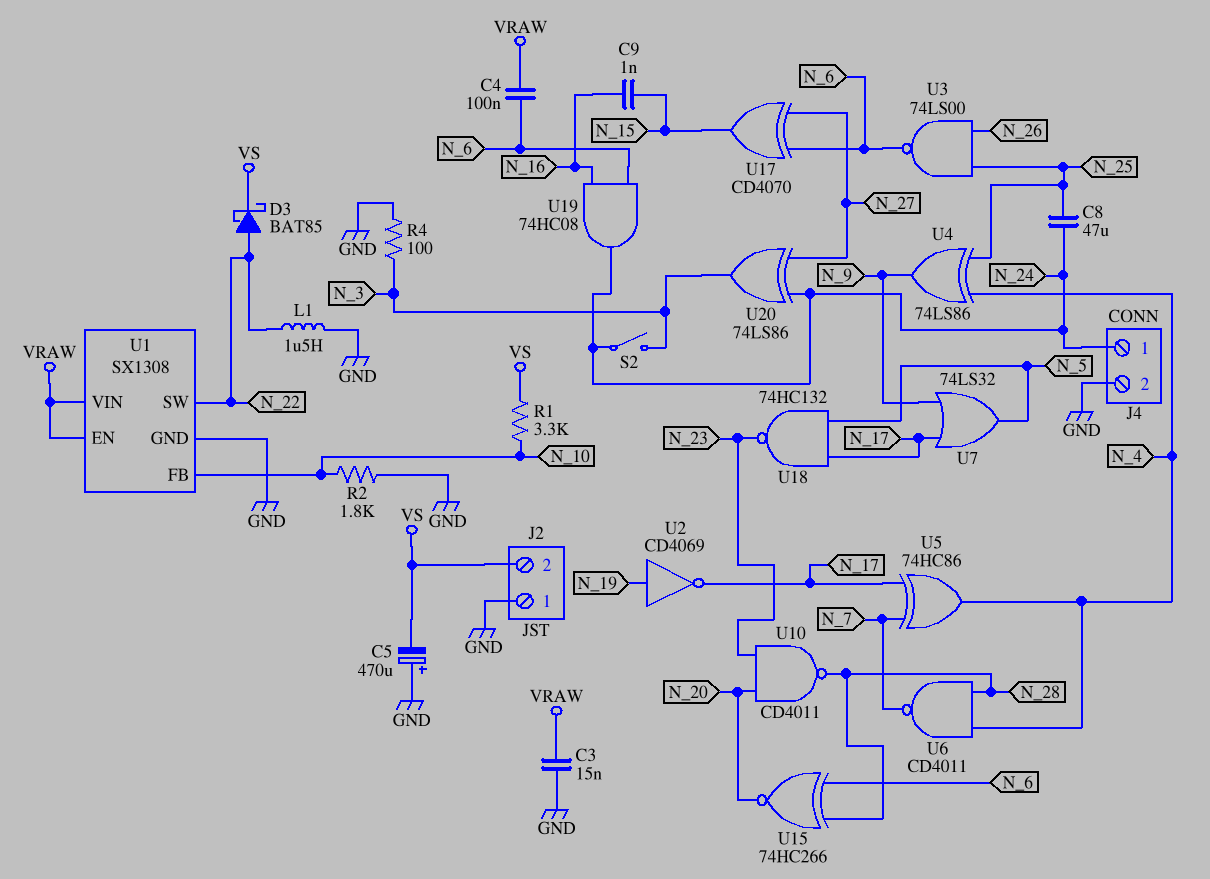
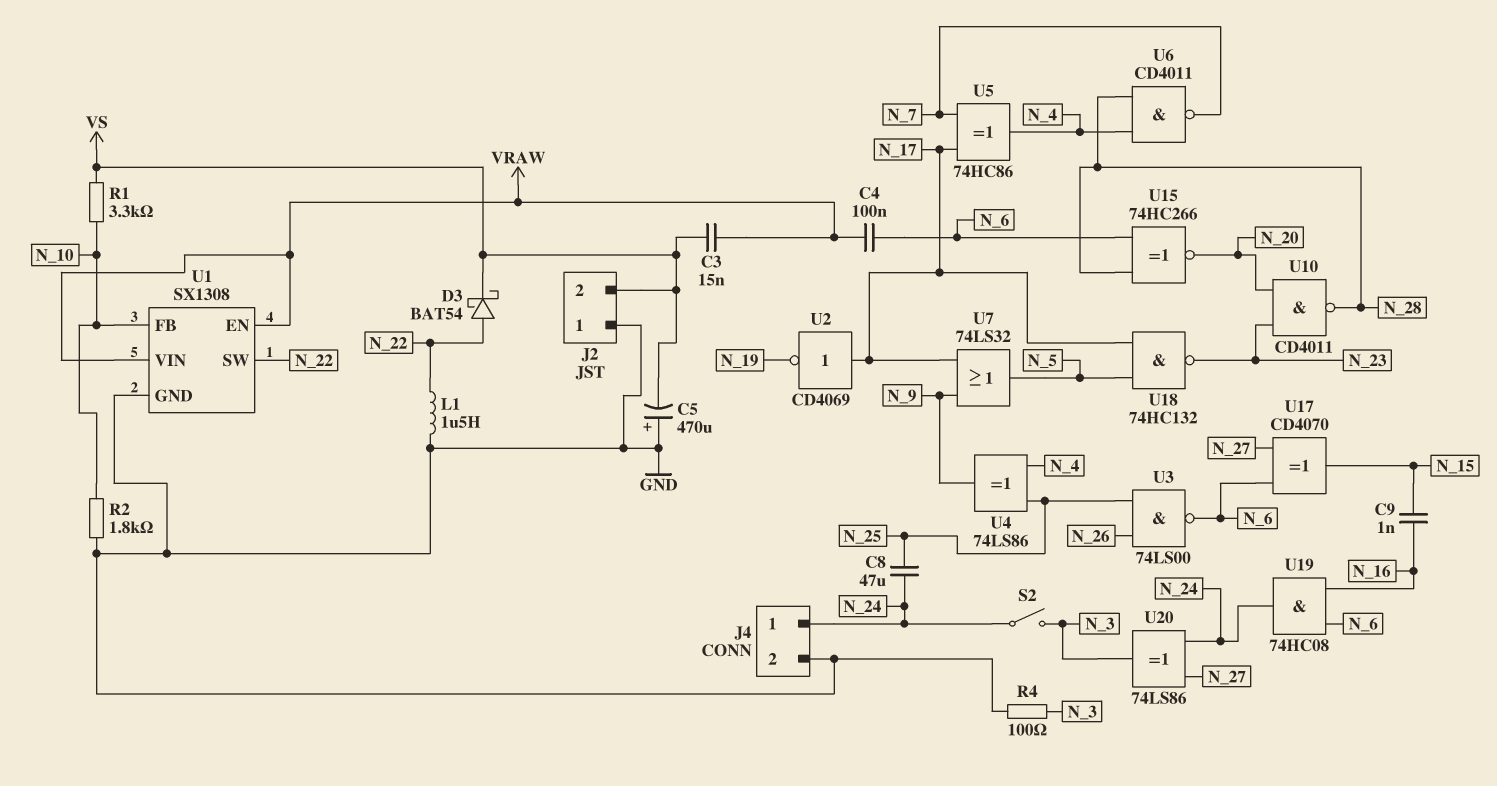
C3: 15nF (GND, VRAW) -> 15nF (VRAW, VS)
D3: schottky BAT85 (A N_22, K VS) -> schottky BAT54 (A N_22, K VS)
U2: NOT CD4069 (in N_19, out N_17) -> NOT CD4069 (in N_17, out N_19)

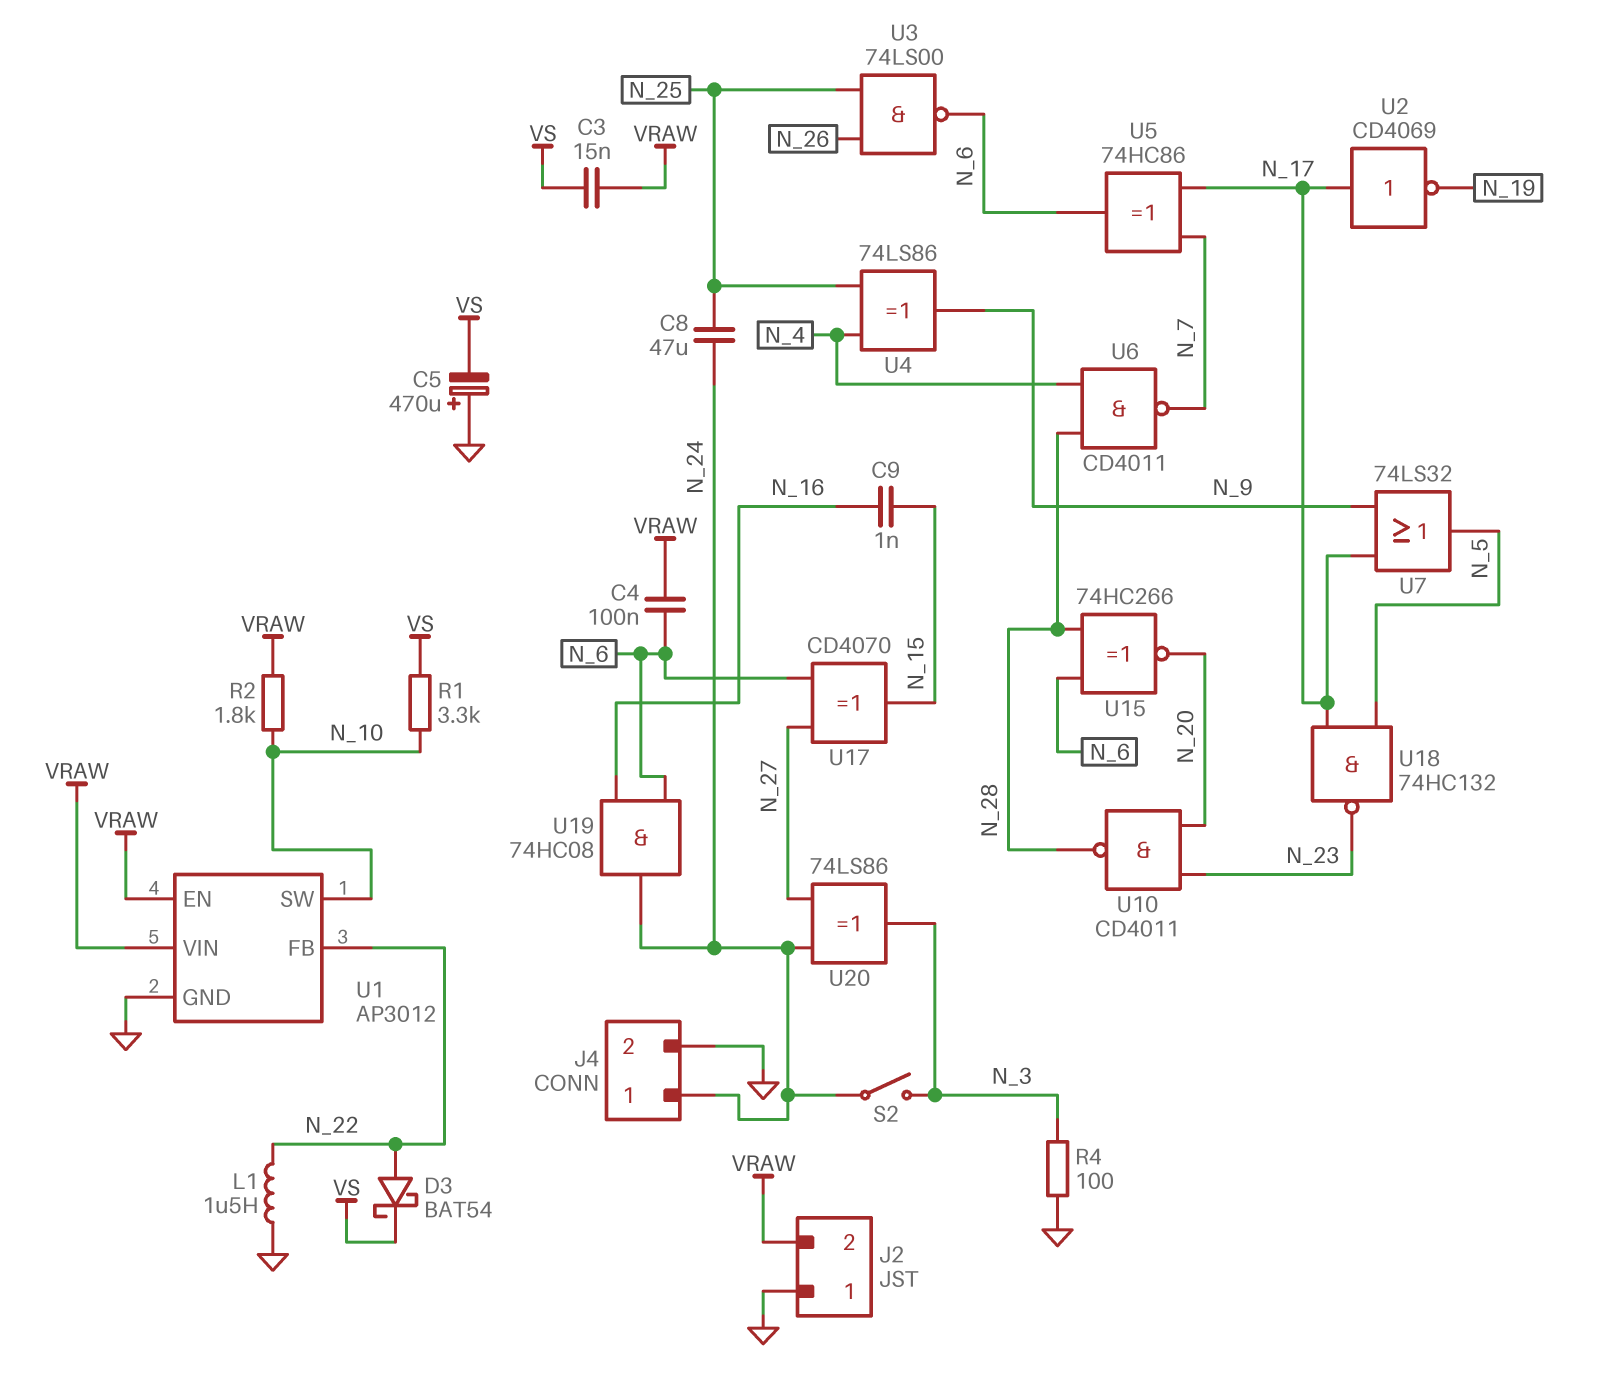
J2 pin 2: VS -> VRAW
R2: 1.8k (GND, N_10) -> 1.8k (N_10, VRAW)
U1: SX1308 -> AP3012
U1 pin FB: N_10 -> N_22
U1 pin SW: N_22 -> N_10
U5: XOR 74HC86 (in N_7, in N_17, out N_4) -> XOR 74HC86 (in N_7, in N_17, out N_6)

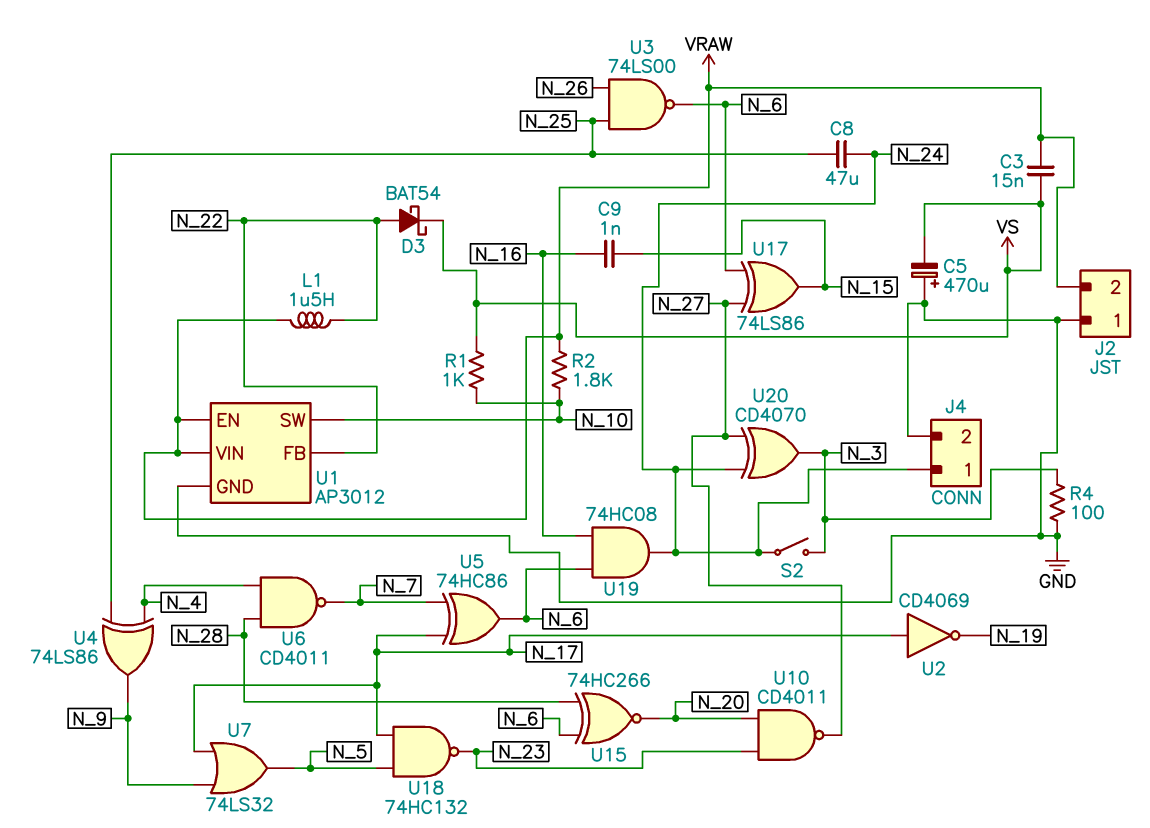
C4: 100nF (N_6, VRAW) -> none
L1: 1.5uH (GND, N_22) -> 1.5uH (N_22, VRAW)
R1: 3.3k (N_10, VS) -> 1k (N_10, VS)
U10: NAND CD4011 (in N_20, in N_23, out N_28) -> NAND CD4011 (in N_20, in N_23, out N_27)
U17: XOR CD4070 (in N_6, in N_27, out N_15) -> XOR 74LS86 (in N_6, in N_27, out N_15)
U20: XOR 74LS86 (in N_24, in N_27, out N_3) -> XOR CD4070 (in N_24, in N_27, out N_3)

